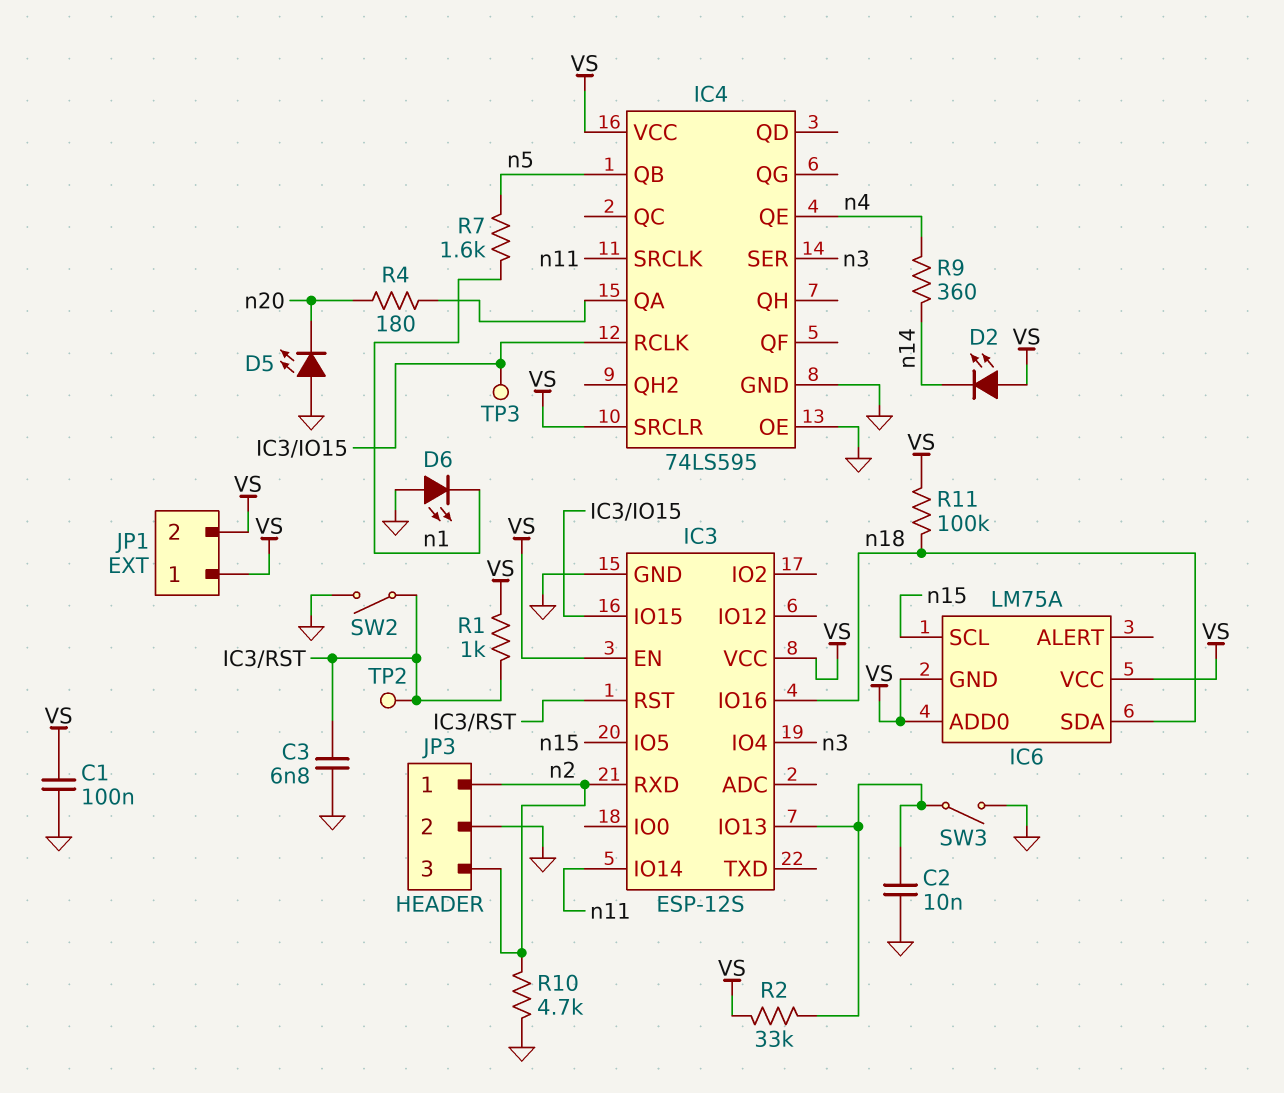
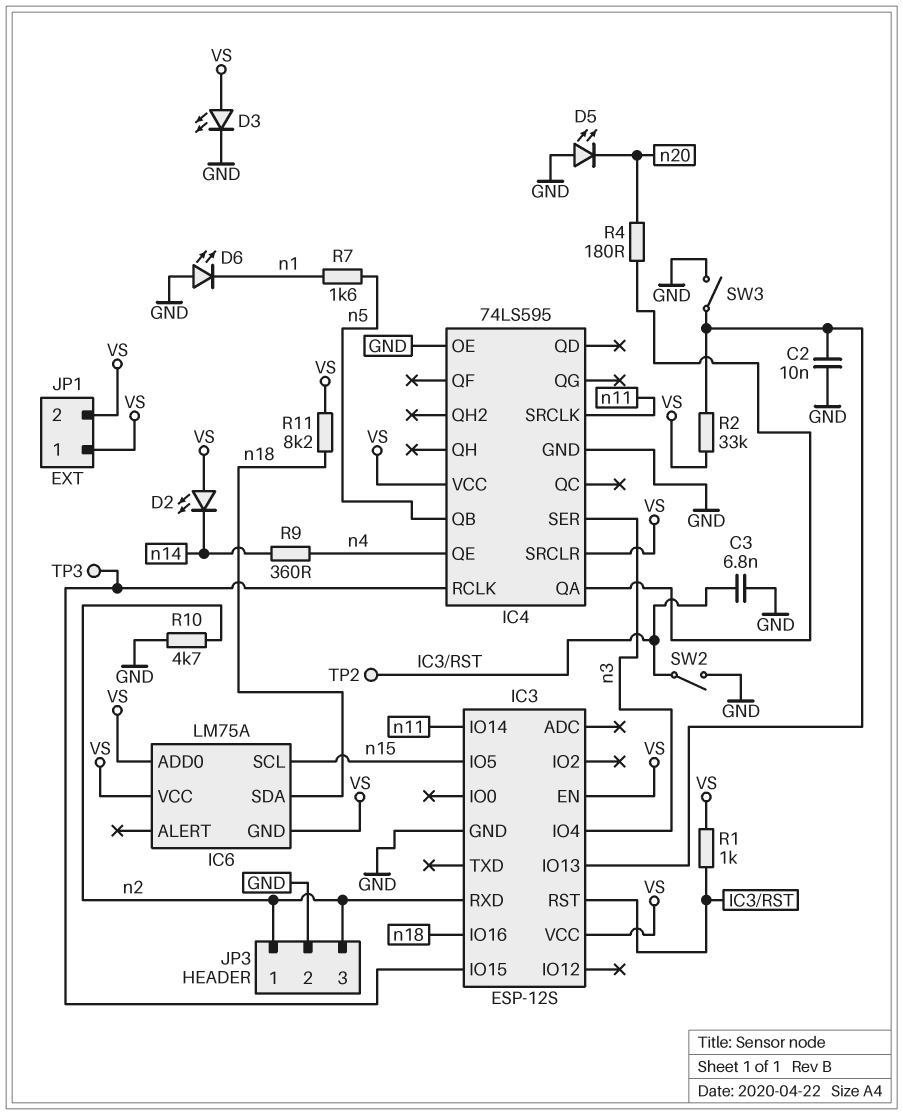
C1: 100nF (GND, VS) -> none
D3: none -> LED (A VS, K GND)
R11: 100k (VS, n18) -> 8.2k (VS, n18)

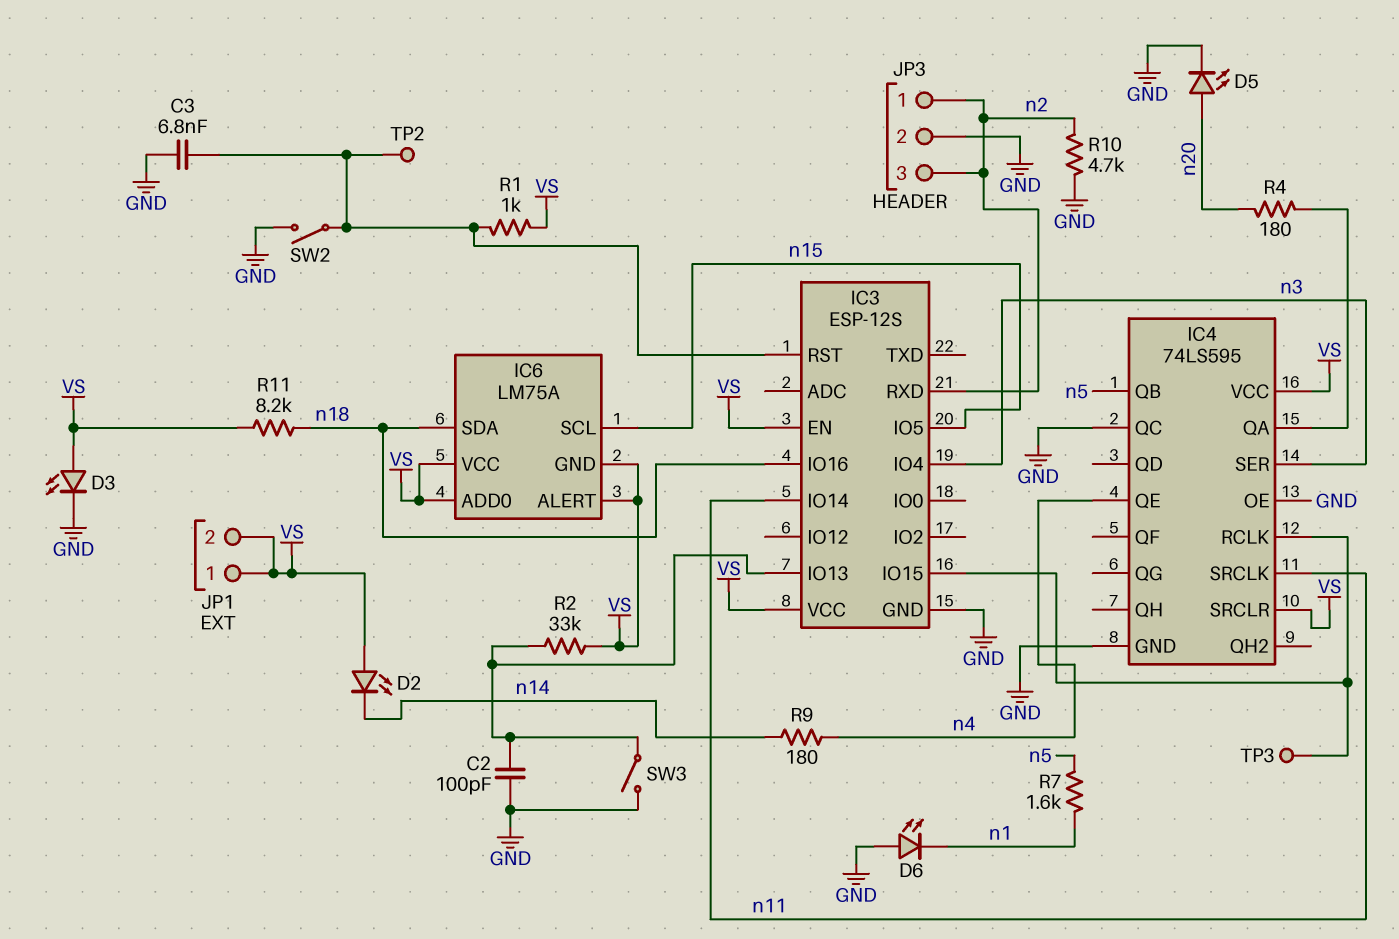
C2: 10nF (GND, IC3/IO13) -> 100pF (GND, IC3/IO13)
D5: LED (A GND, K n20) -> LED (A n20, K GND)
IC4 pin QC: none -> GND
IC6 pin ALERT: none -> VS
R9: 360 (n4, n14) -> 180 (n4, n14)

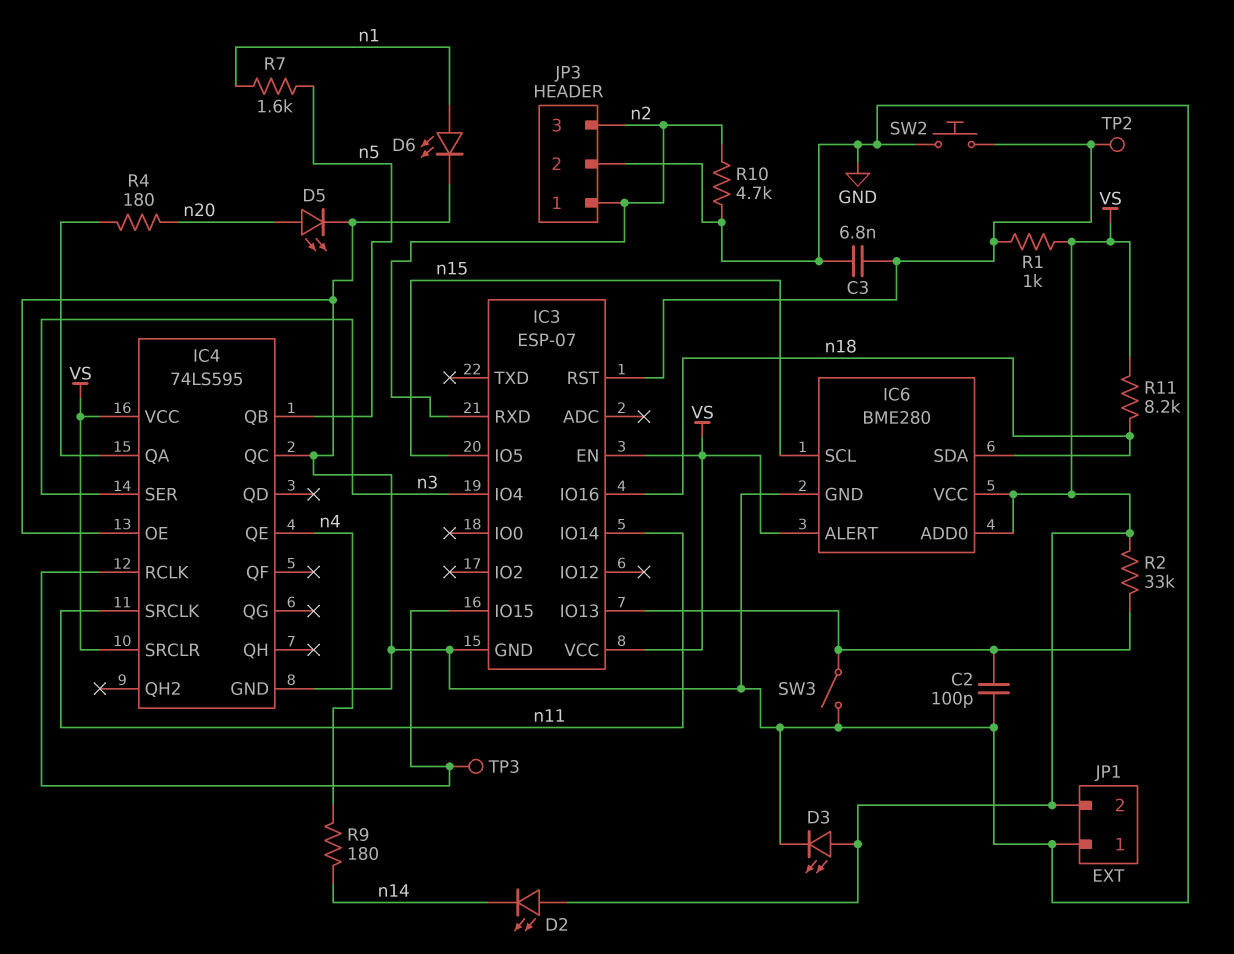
D6: LED (A GND, K n1) -> LED (A n1, K GND)
IC3: ESP-12S -> ESP-07
IC6: LM75A -> BME280
IC6 pin GND: VS -> GND
JP1 pin 1: VS -> GND
SW2: switch (GND, IC3/RST) -> button (GND, IC3/RST)

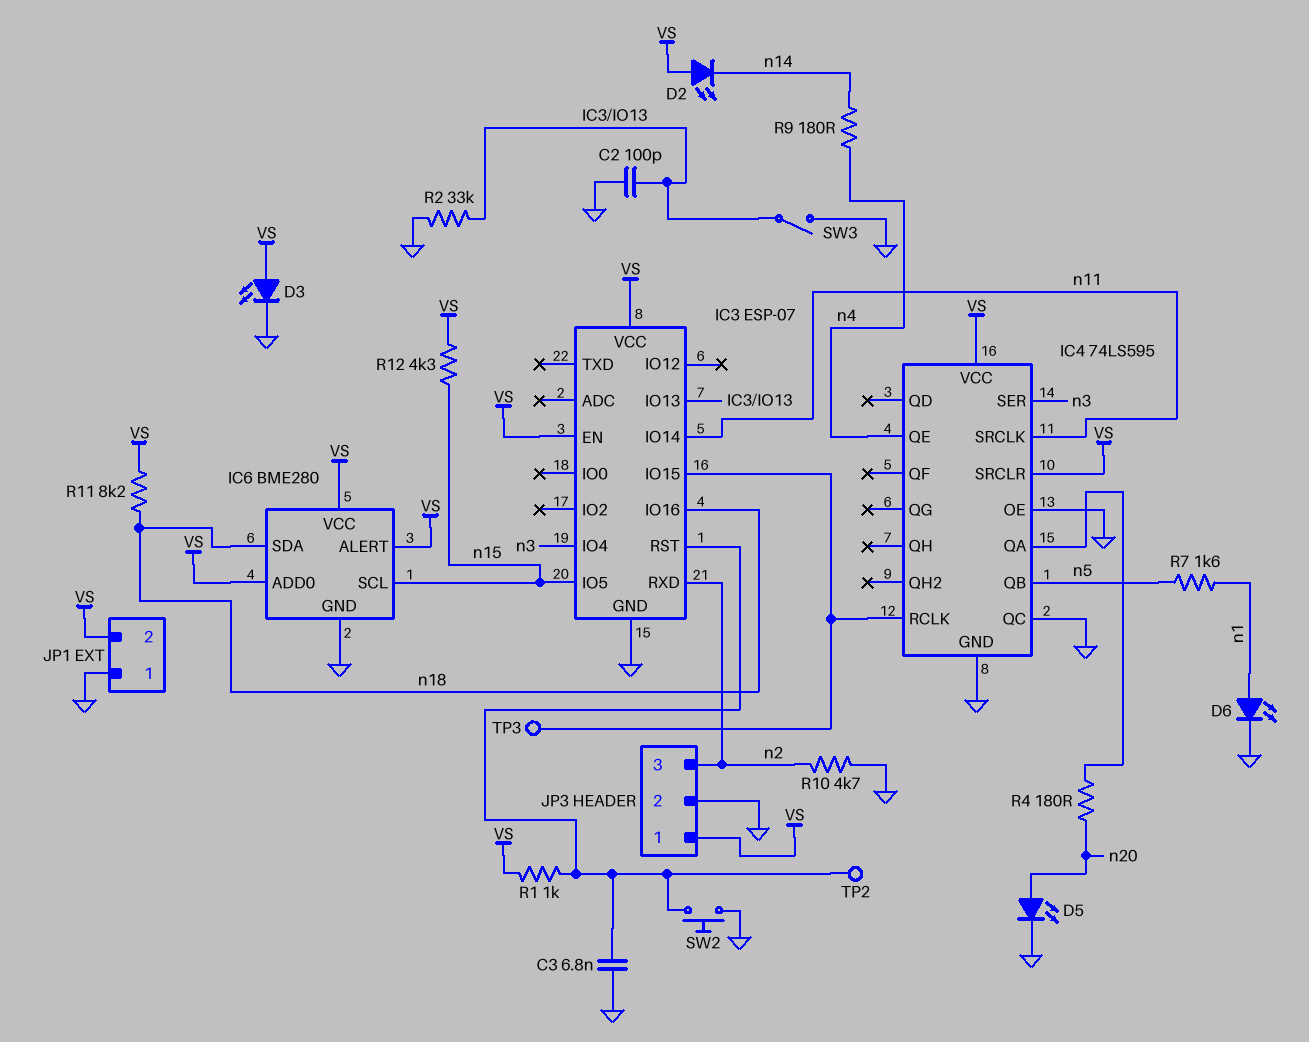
JP3 pin 1: n2 -> VS
R2: 33k (IC3/IO13, VS) -> 33k (GND, IC3/IO13)
R12: none -> 4.3k (VS, n15)

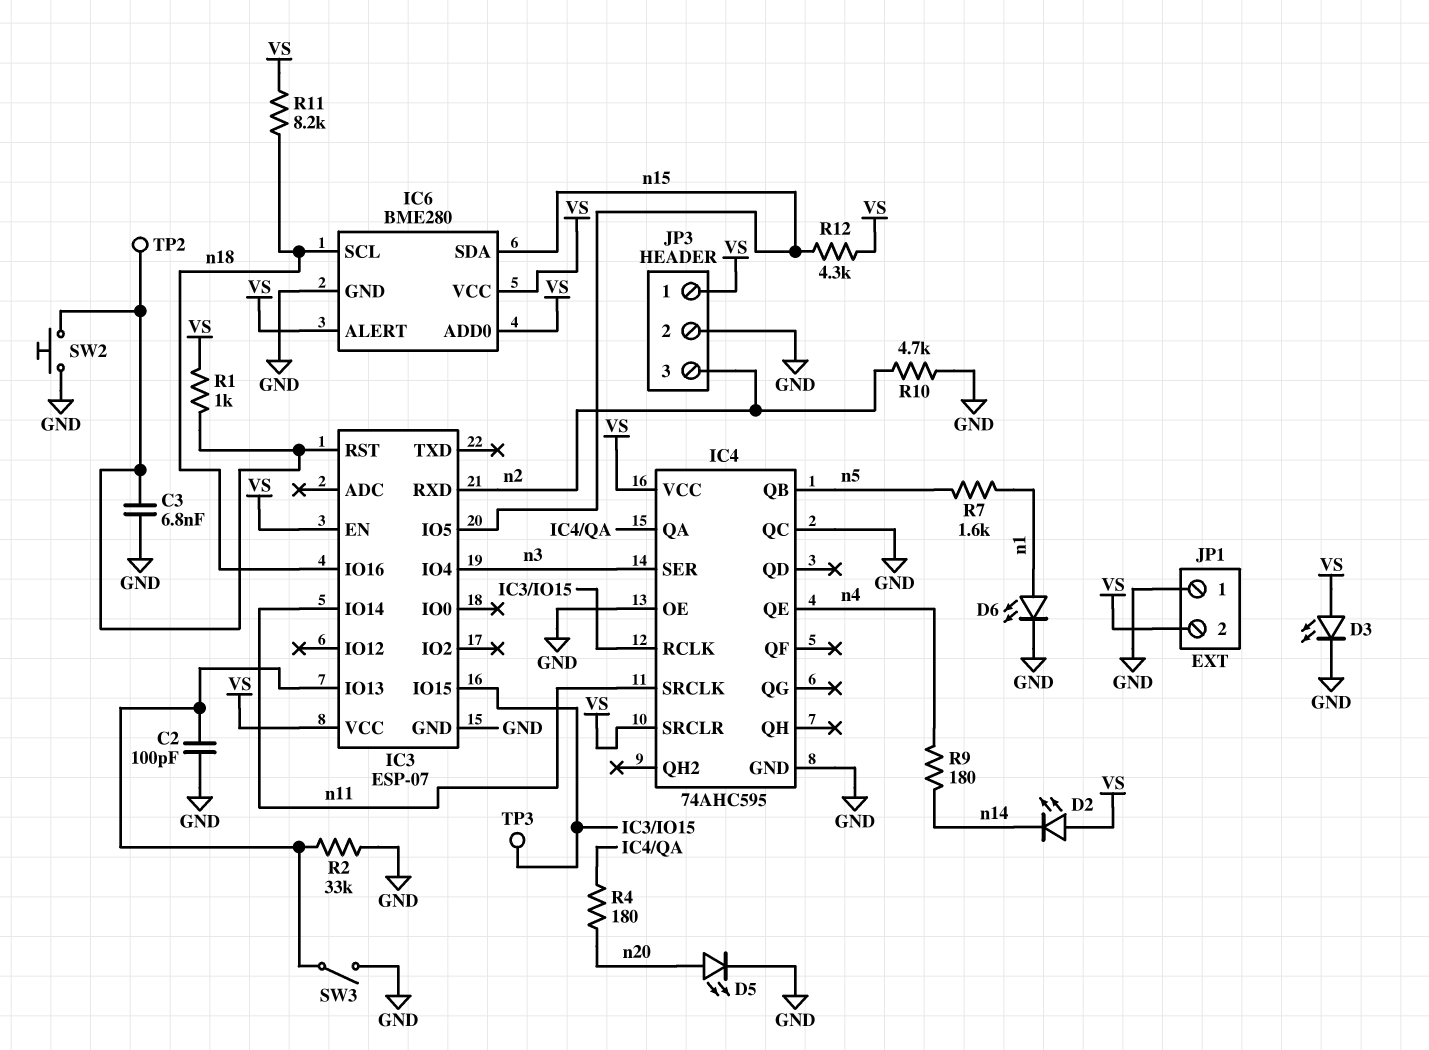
IC4: 74LS595 -> 74AHC595
IC6 pin SCL: n15 -> n18
IC6 pin SDA: n18 -> n15

